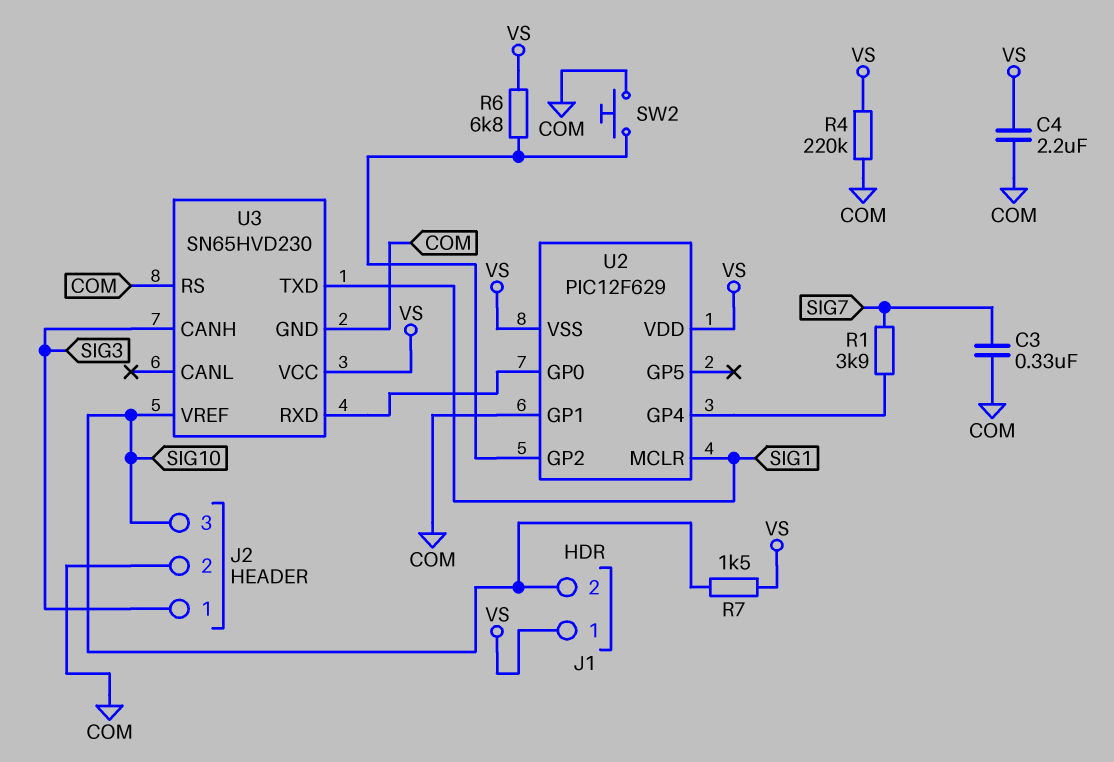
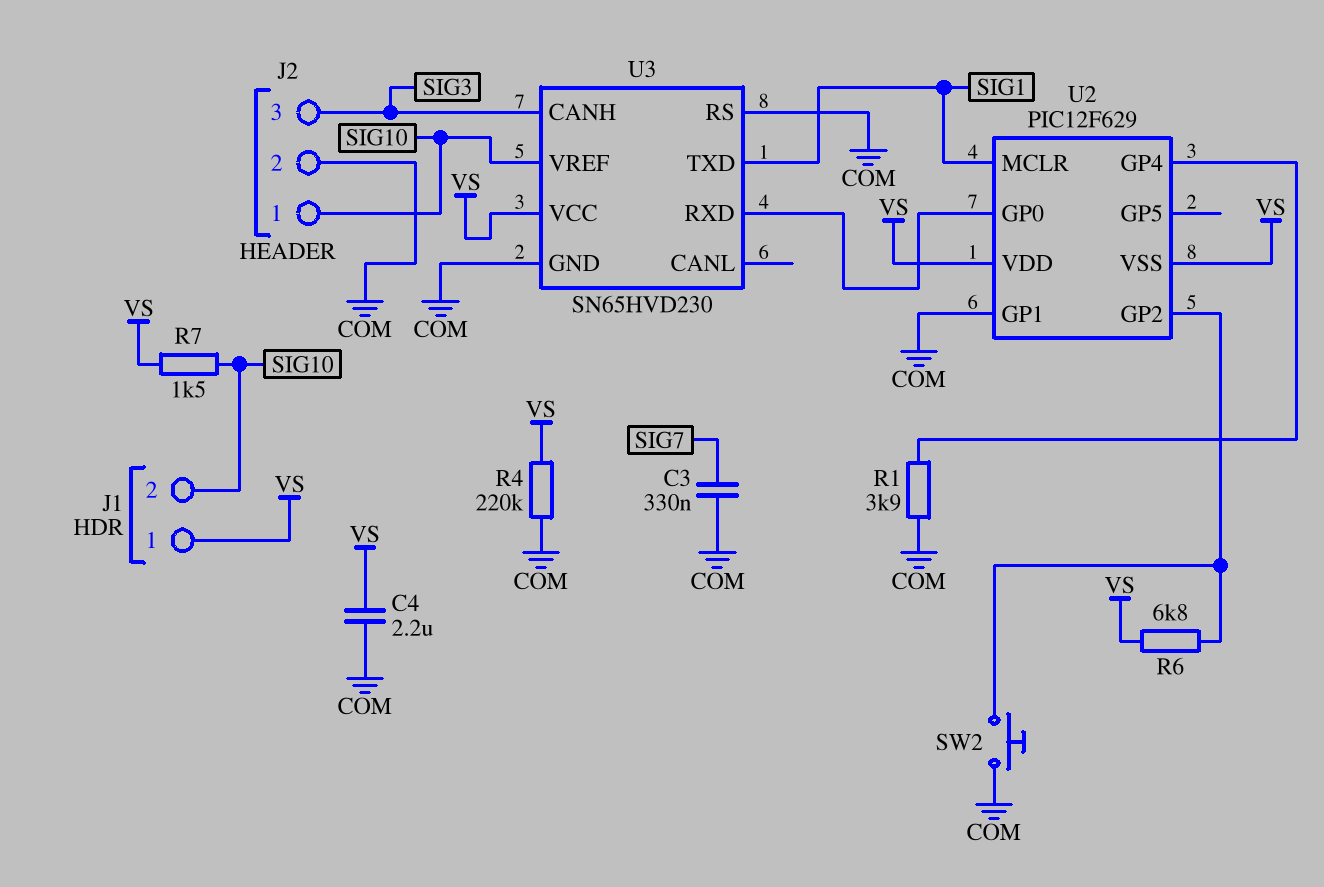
J2 pin 1: SIG3 -> SIG10
J2 pin 3: SIG10 -> SIG3
R1: 3.9k (SIG7, U2/GP4) -> 3.9k (COM, U2/GP4)

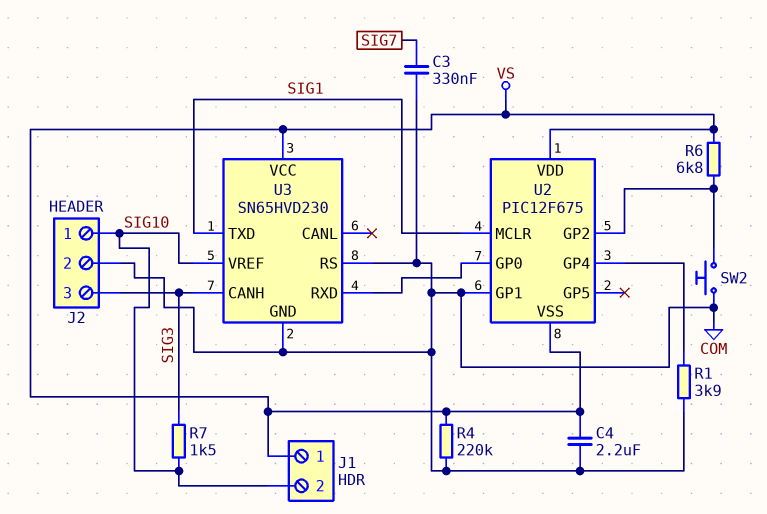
R7: 1.5k (SIG10, VS) -> 1.5k (SIG3, SIG10)
U2: PIC12F629 -> PIC12F675

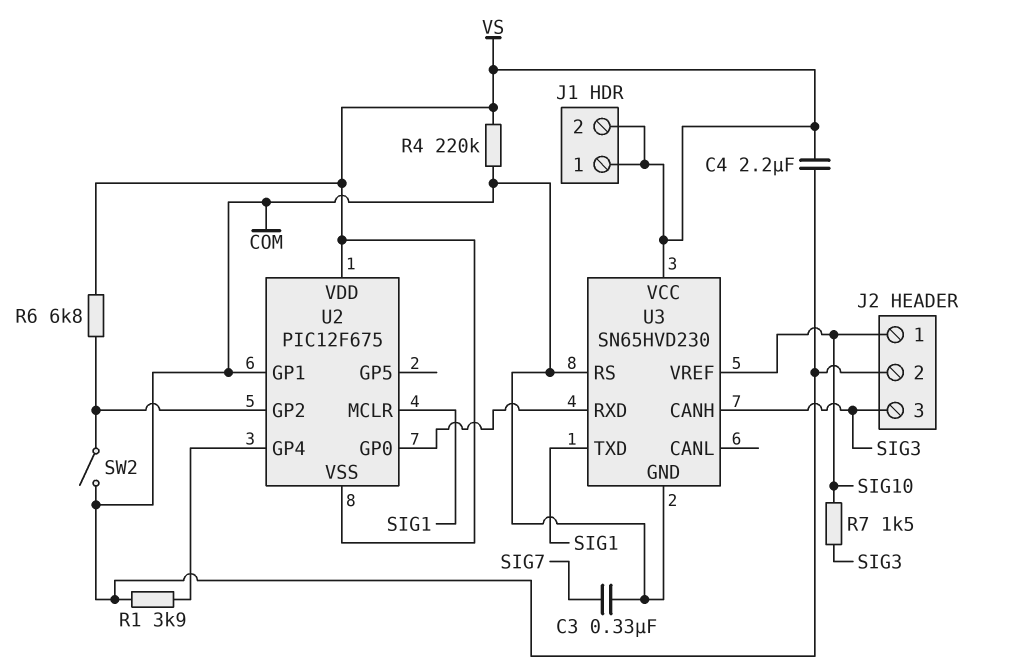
J1 pin 2: SIG10 -> VS
SW2: button (COM, U2/GP2) -> switch (COM, U2/GP2)

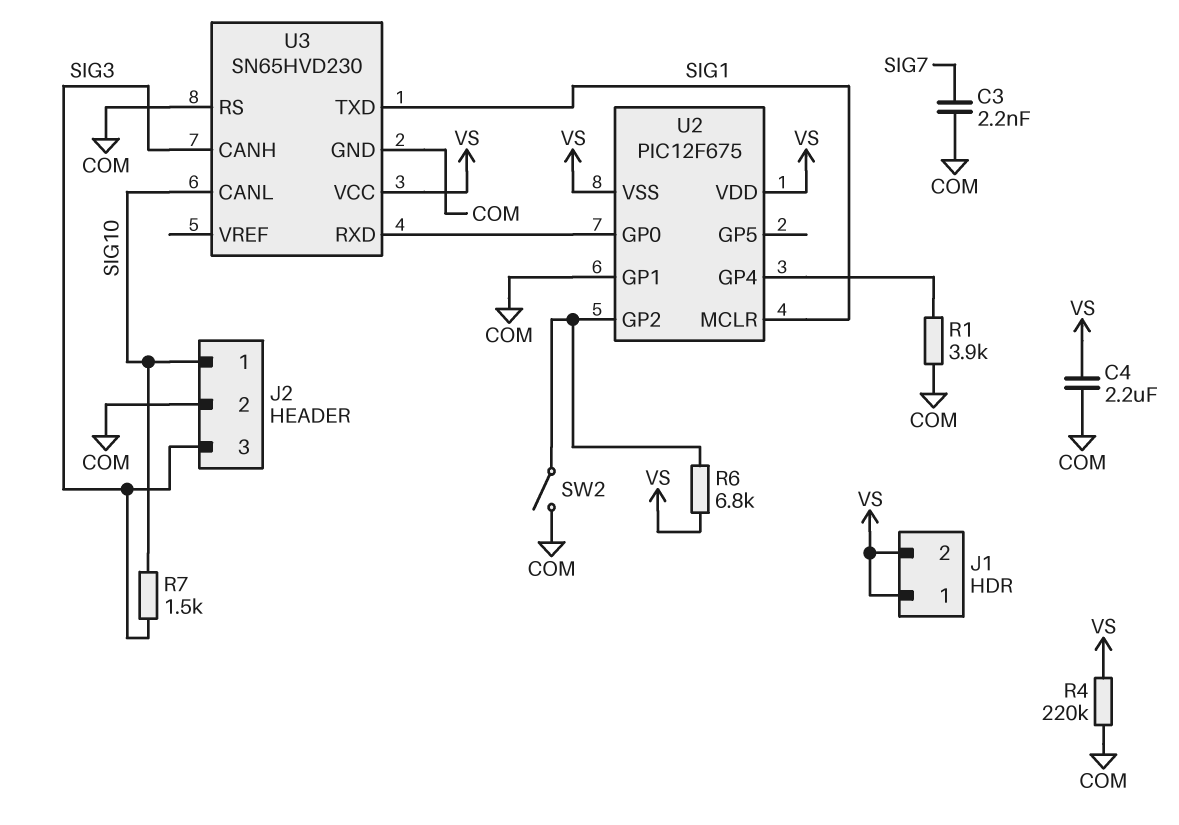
C3: 330nF (COM, SIG7) -> 2.2nF (COM, SIG7)
U3 pin CANL: none -> SIG10
U3 pin VREF: SIG10 -> none

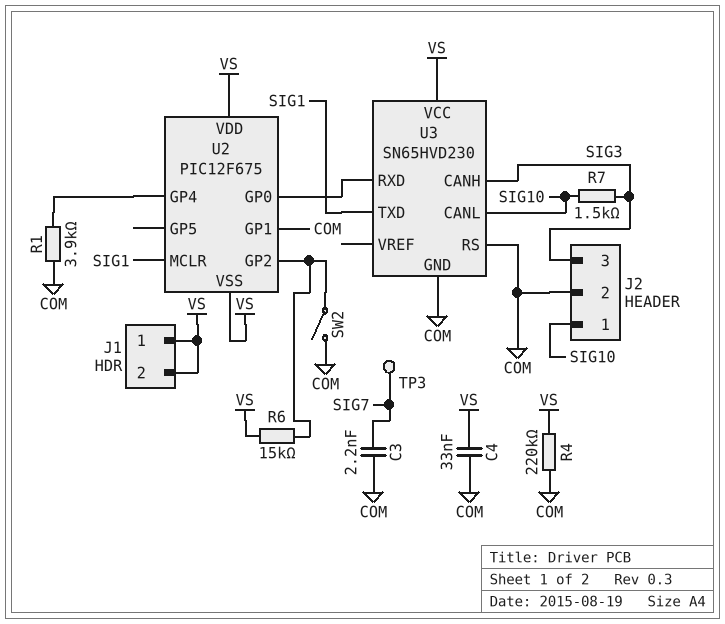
C4: 2.2uF (COM, VS) -> 33nF (COM, VS)
R6: 6.8k (U2/GP2, VS) -> 15k (U2/GP2, VS)
TP3: none -> test point (SIG7)

